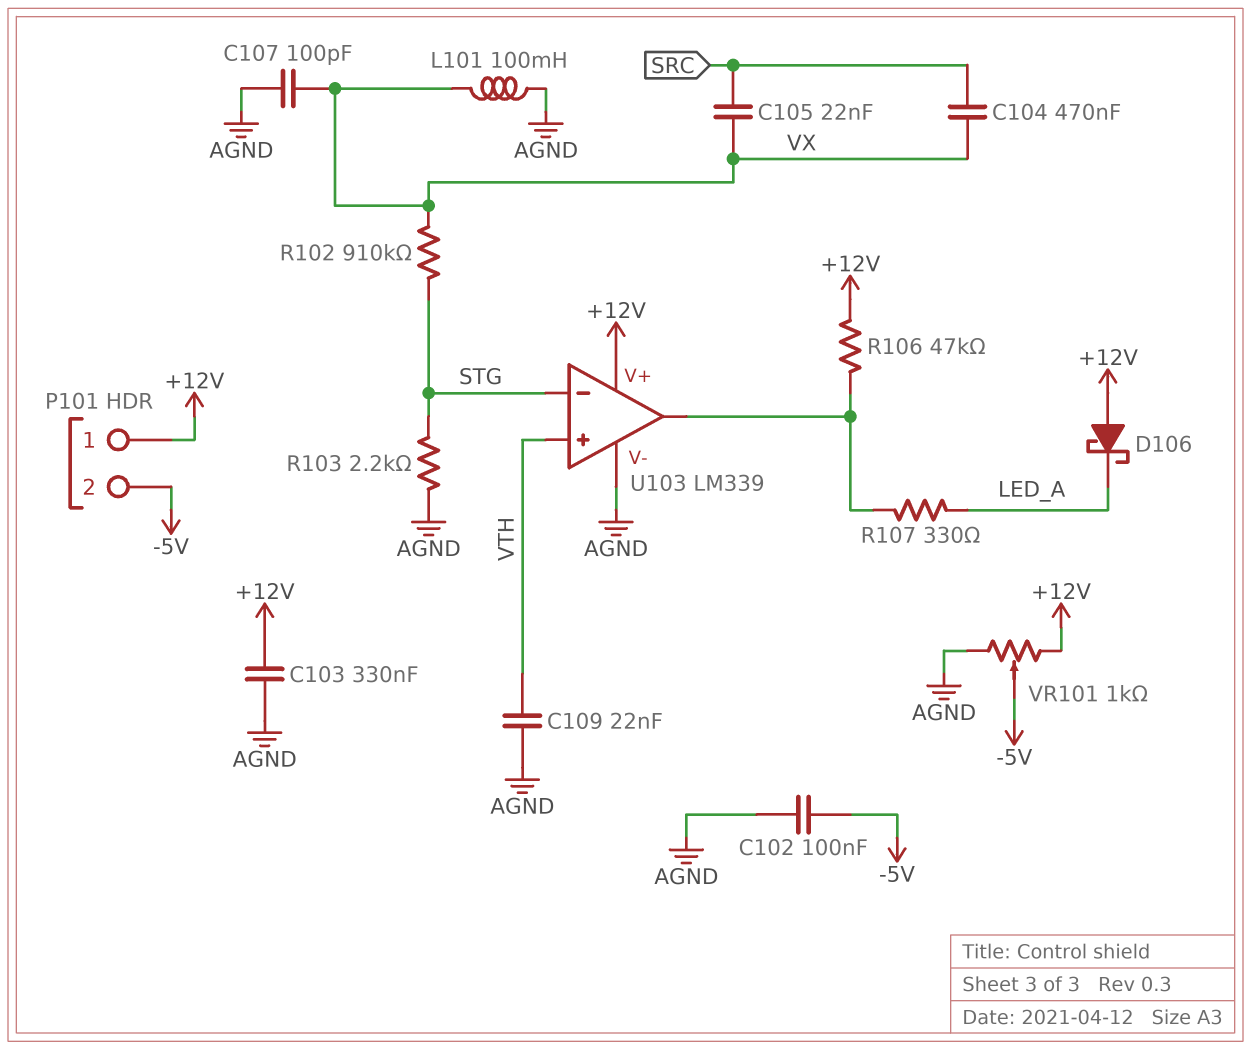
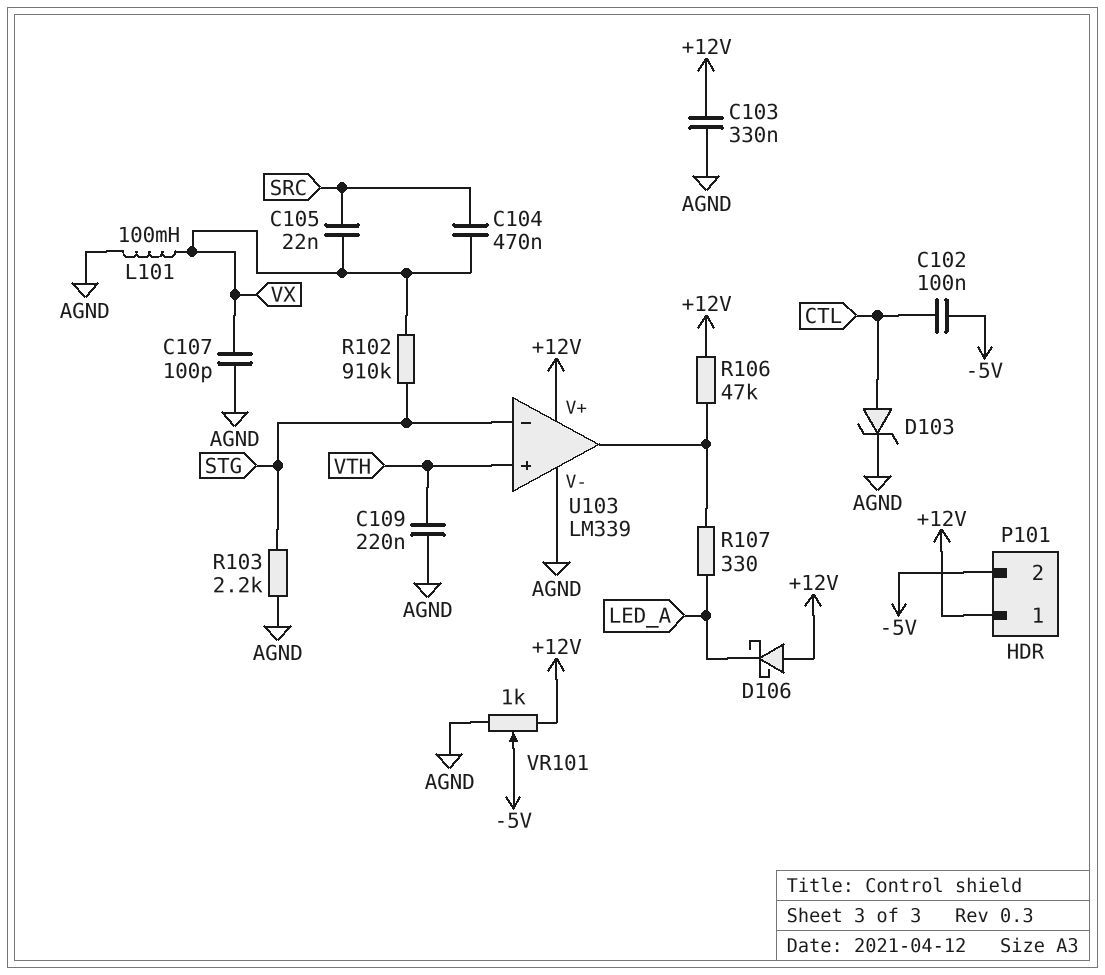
C102: 100nF (-5V, AGND) -> 100nF (-5V, CTL)
C109: 22nF (AGND, VTH) -> 220nF (AGND, VTH)
D103: none -> zener (A CTL, K AGND)

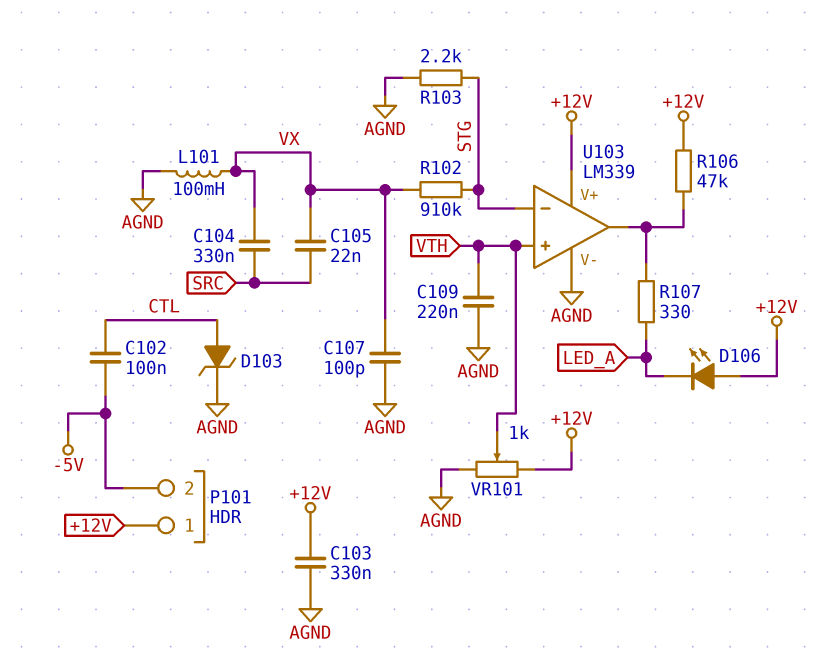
C104: 470nF (SRC, VX) -> 330nF (SRC, VX)
D106: schottky (A +12V, K LED_A) -> LED (A +12V, K LED_A)
VR101: 1k (+12V, AGND, wiper -5V) -> 1k (+12V, AGND, wiper VTH)

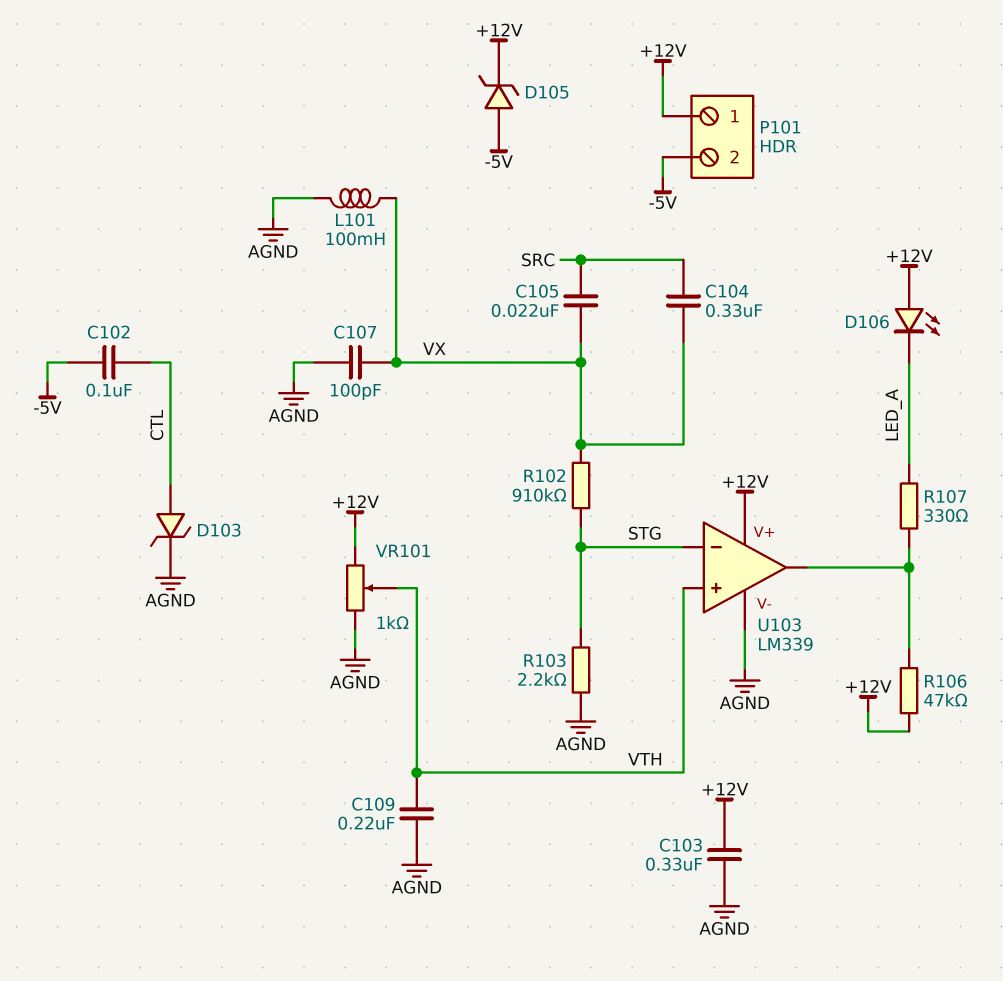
D105: none -> zener (A -5V, K +12V)

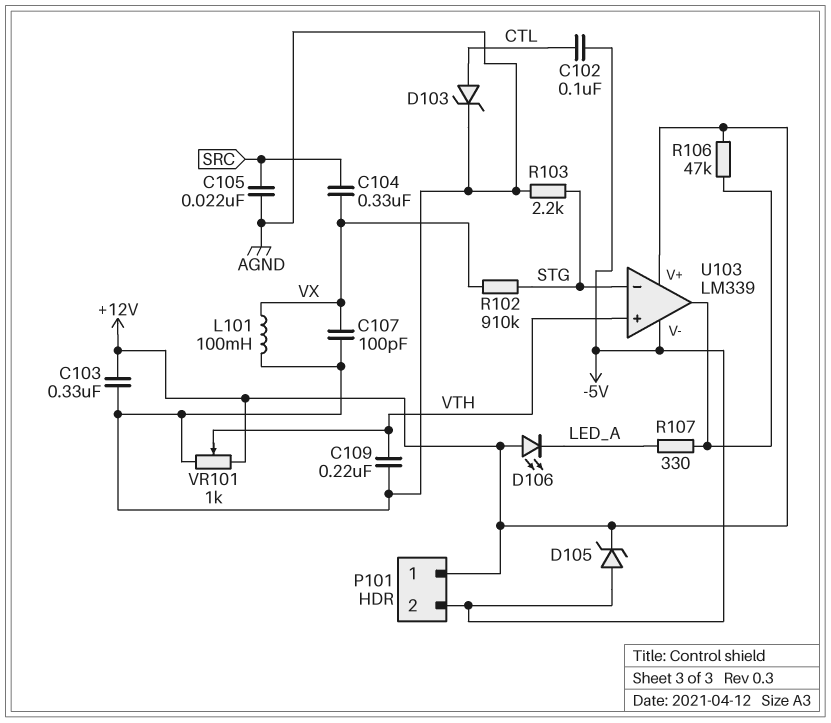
C105: 22nF (SRC, VX) -> 22nF (AGND, SRC)
U103 pin V-: AGND -> -5V

